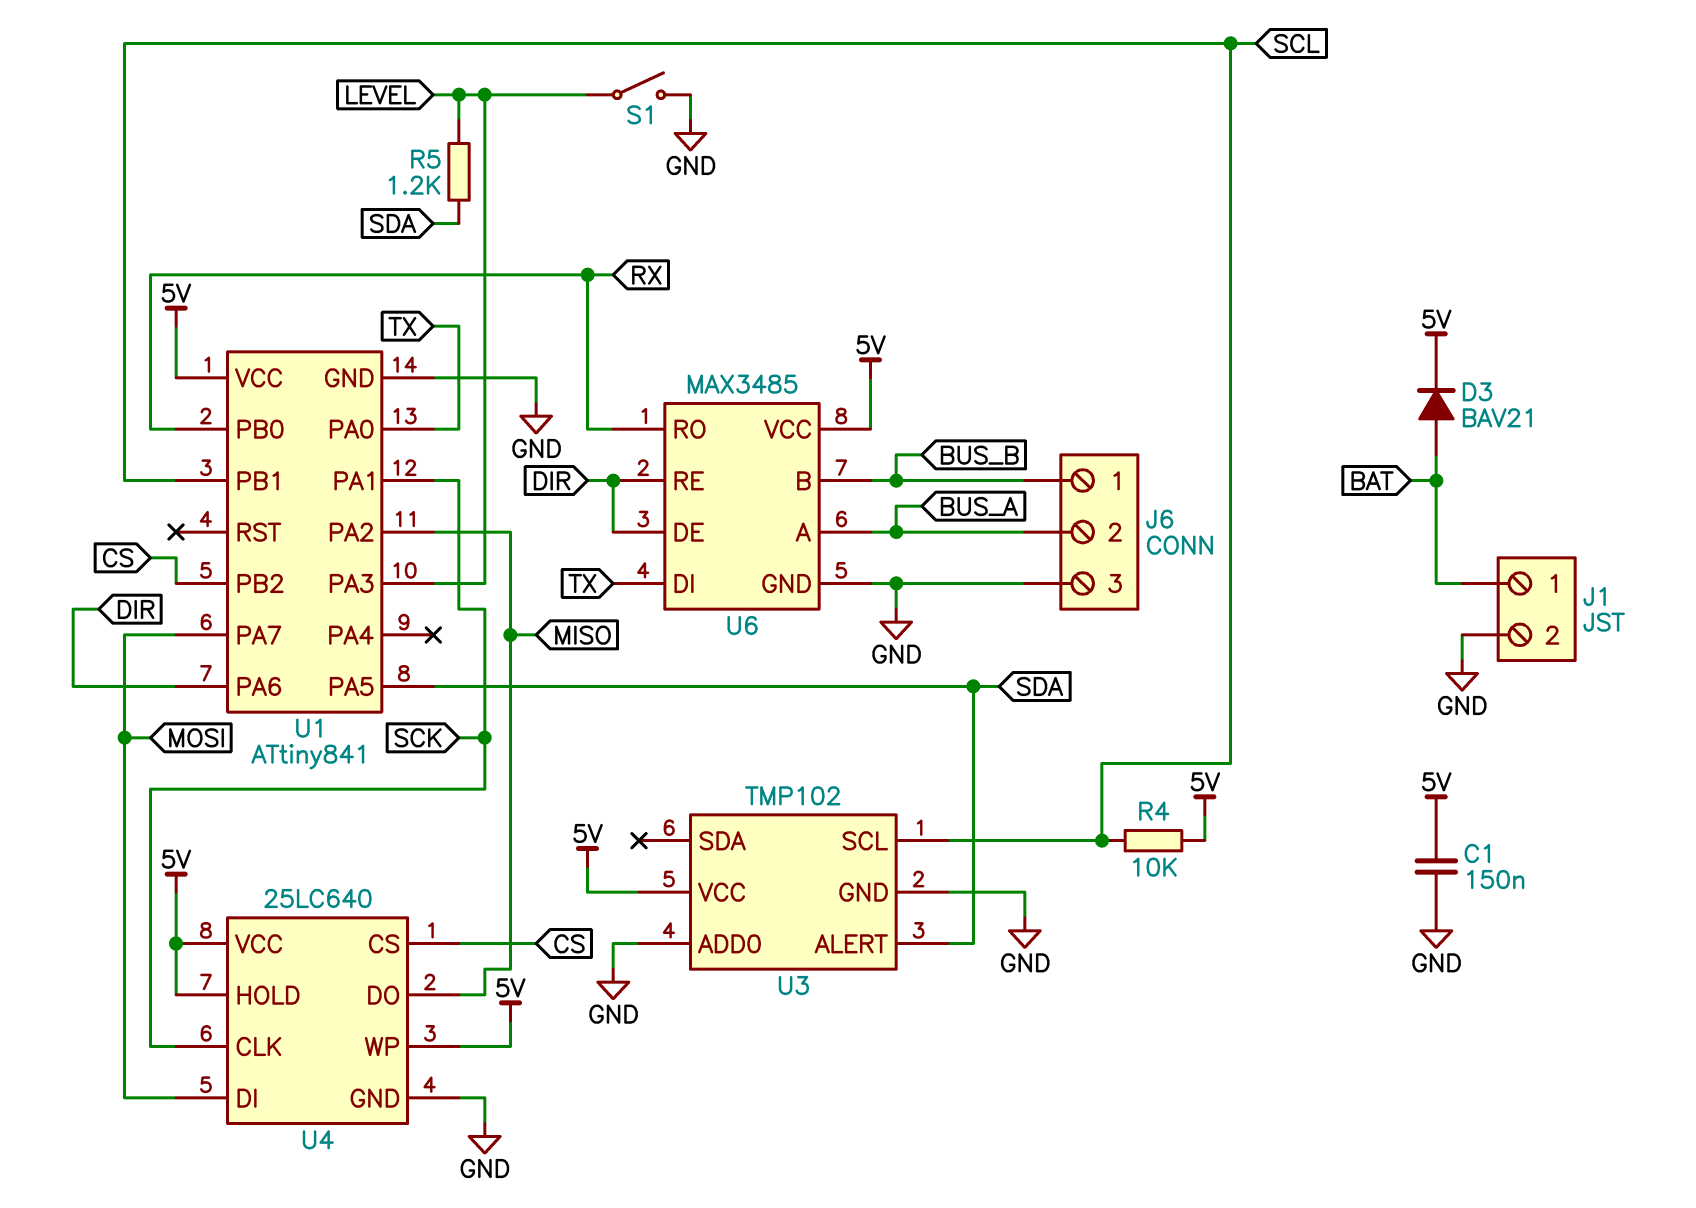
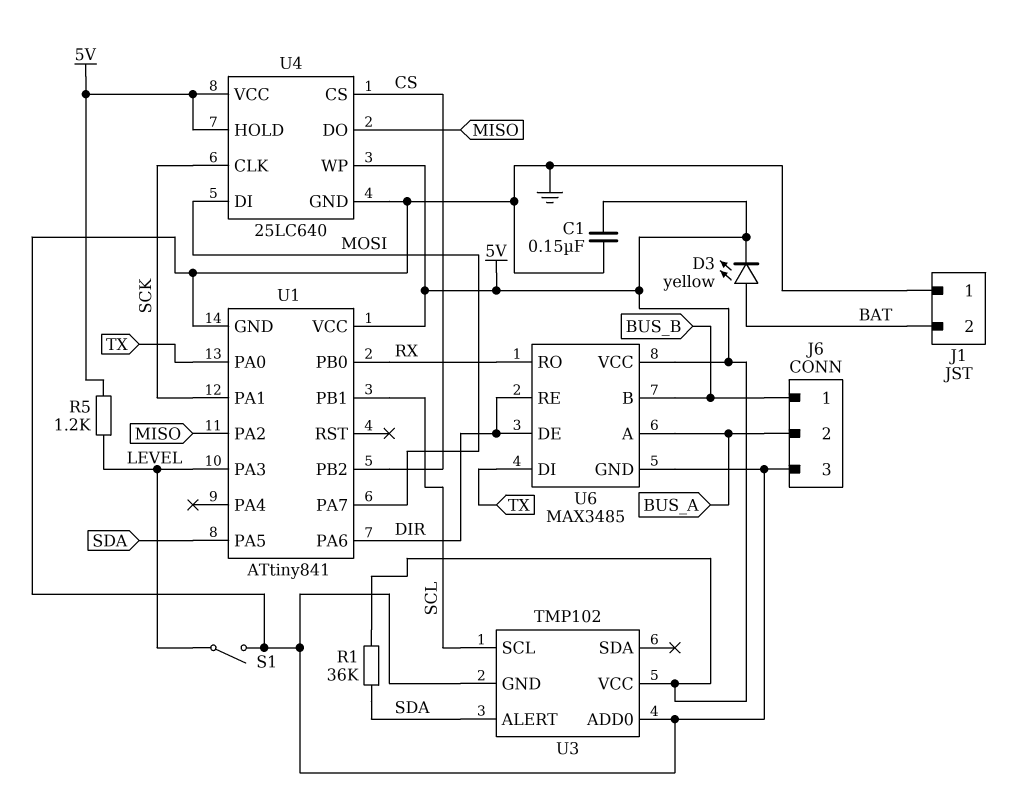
D3: diode BAV21 (A BAT, K 5V) -> LED yellow (A BAT, K 5V)
J1 pin 1: BAT -> GND
J1 pin 2: GND -> BAT
R1: none -> 36k (5V, SDA)
R4: 10k (5V, SCL) -> none
R5: 1.2k (LEVEL, SDA) -> 1.2k (5V, LEVEL)

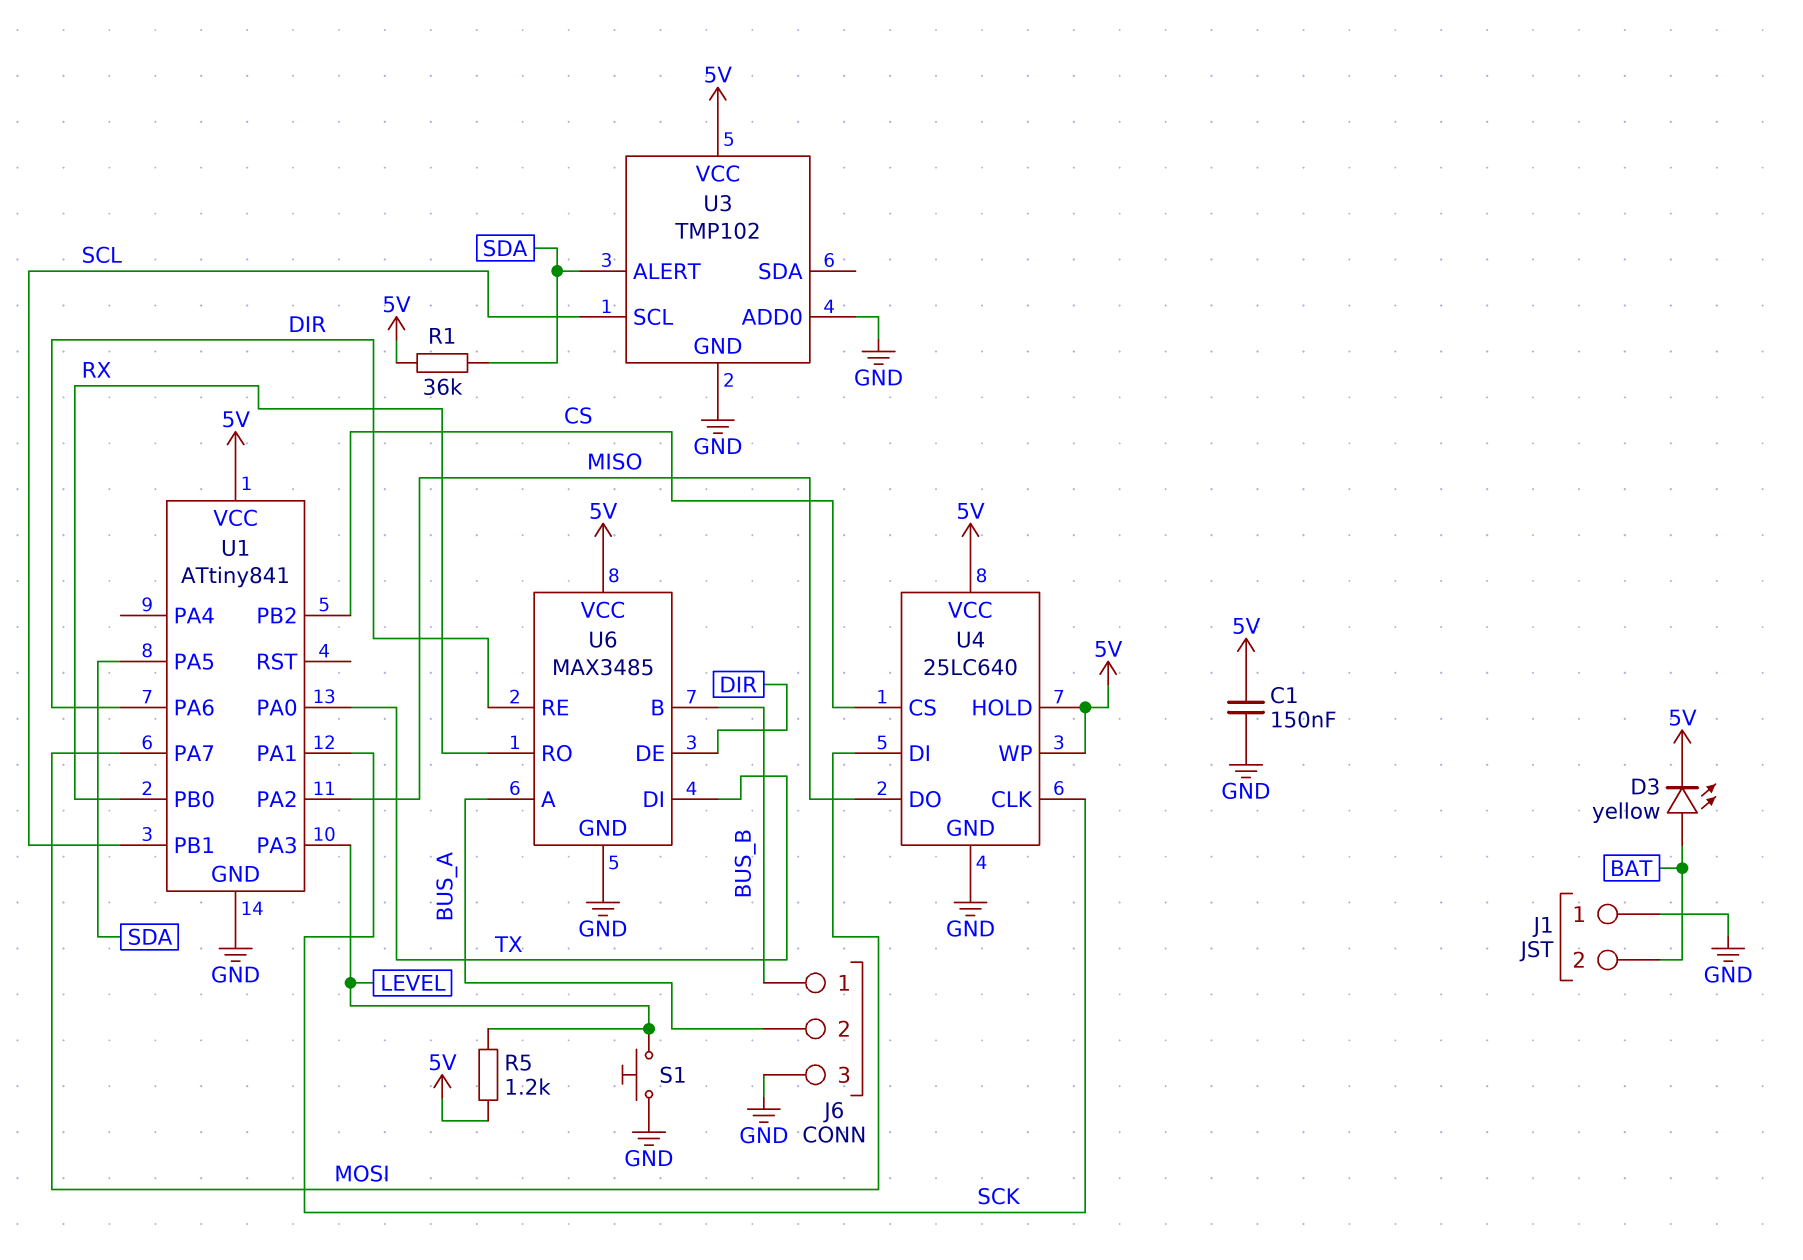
S1: switch (GND, LEVEL) -> button (GND, LEVEL)

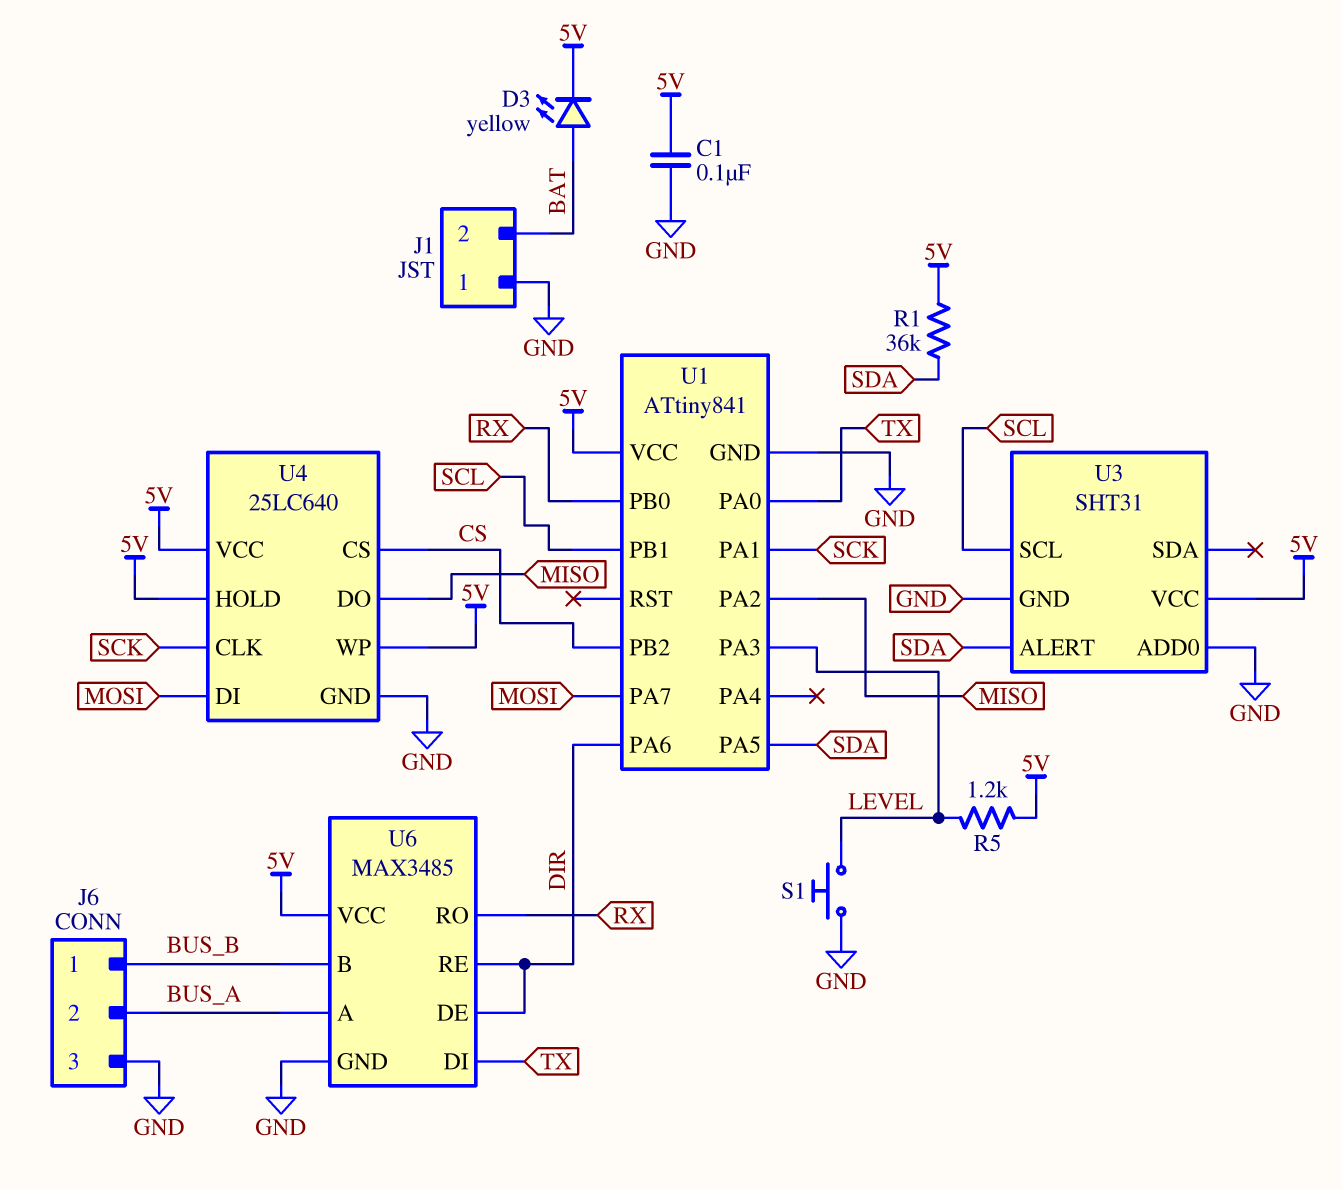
C1: 150nF (5V, GND) -> 100nF (5V, GND)
U3: TMP102 -> SHT31

